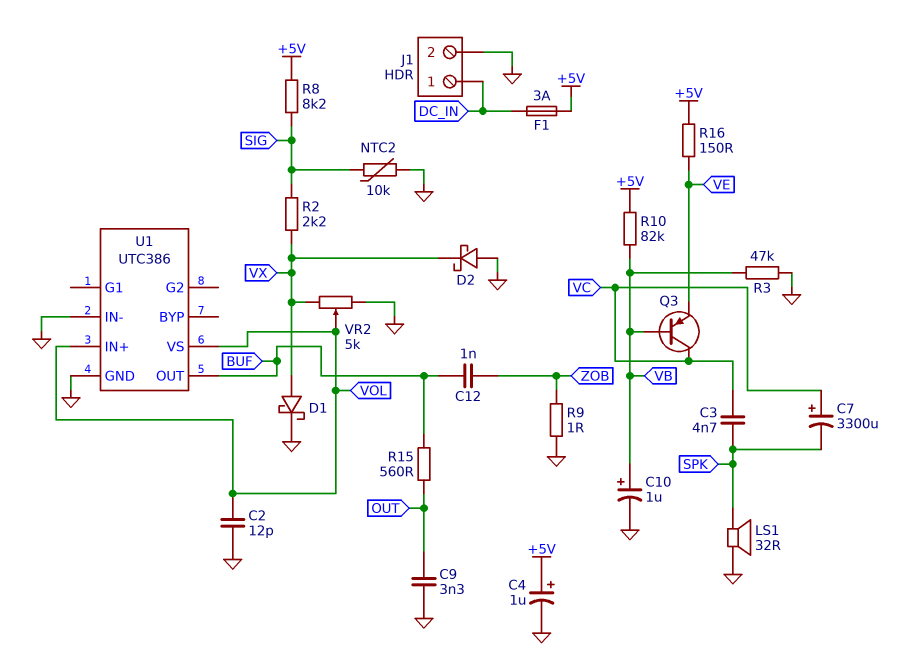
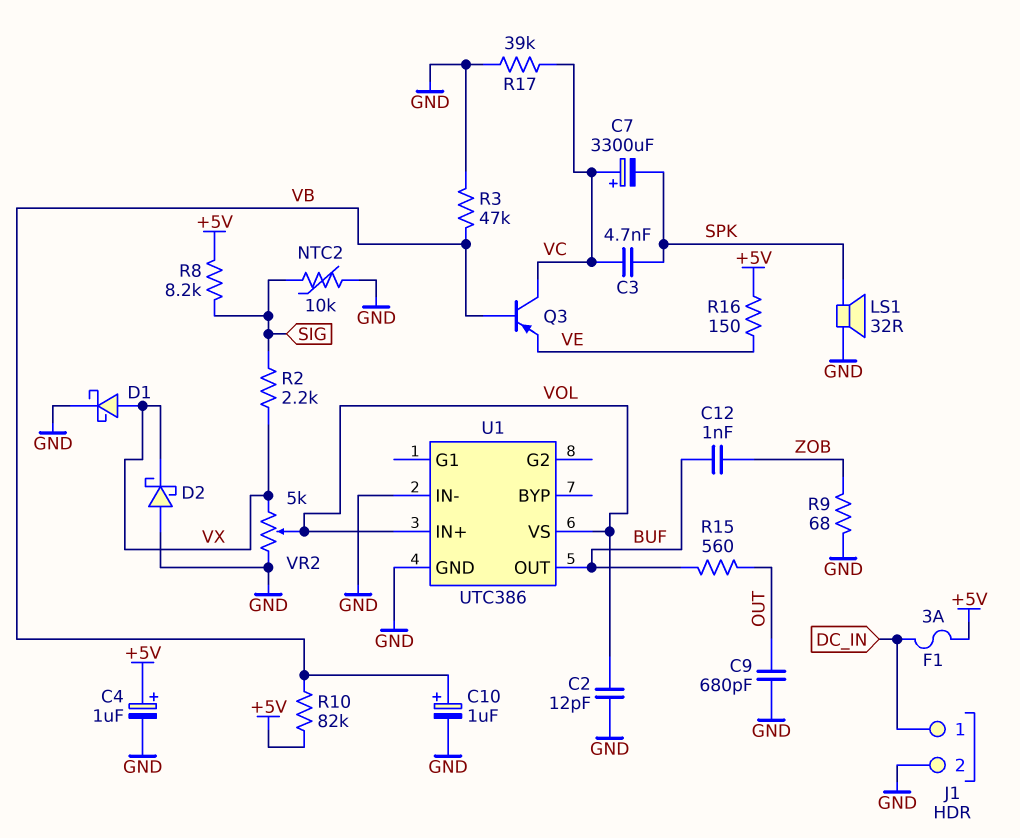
C9: 3.3nF (GND, OUT) -> 680pF (GND, OUT)
R9: 1 (GND, ZOB) -> 68 (GND, ZOB)
R17: none -> 39k (GND, VC)

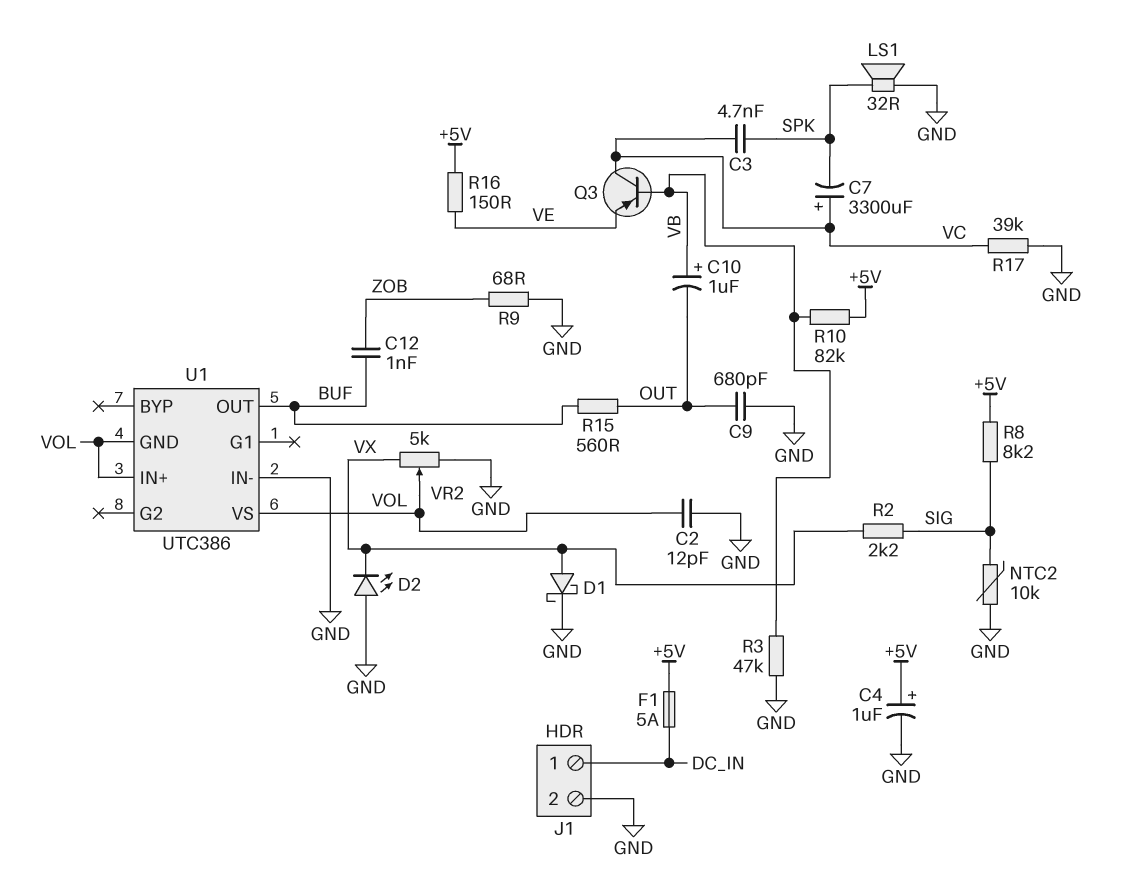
C10: 1uF (plus VB, minus GND) -> 1uF (plus VB, minus OUT)
D2: schottky (A GND, K VX) -> LED (A GND, K VX)
F1: 3A (+5V, DC_IN) -> 5A (+5V, DC_IN)
U1 pin GND: GND -> VOL

